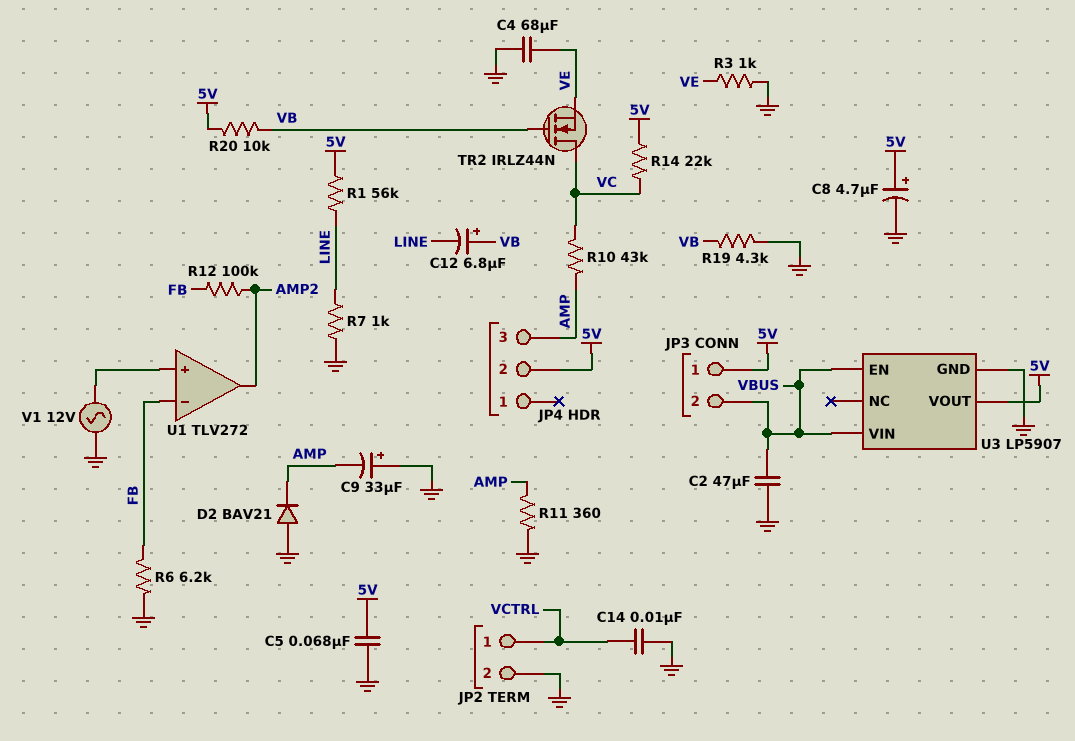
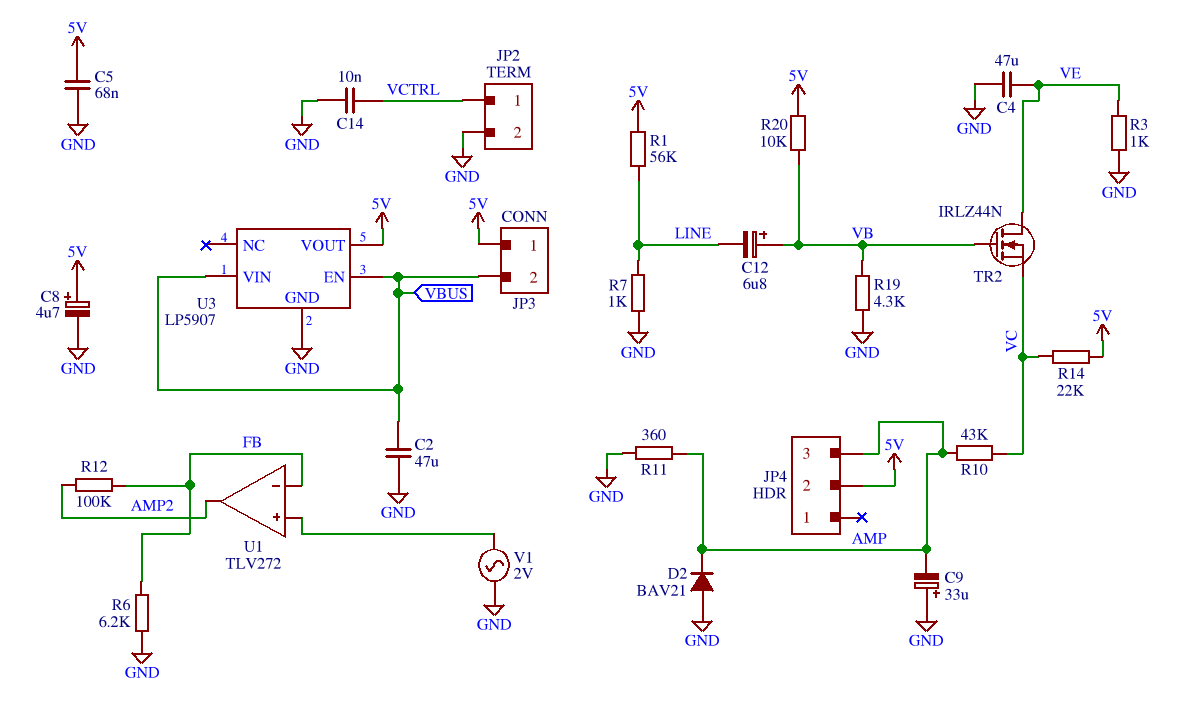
C4: 68uF (GND, VE) -> 47uF (GND, VE)
TR2: NMOS IRLZ44N (G VB, D VC, S VE) -> NMOS IRLZ44N (G VB, D VE, S VC)
V1: AC 12V (GND, U1/in+) -> AC 2V (GND, U1/in+)

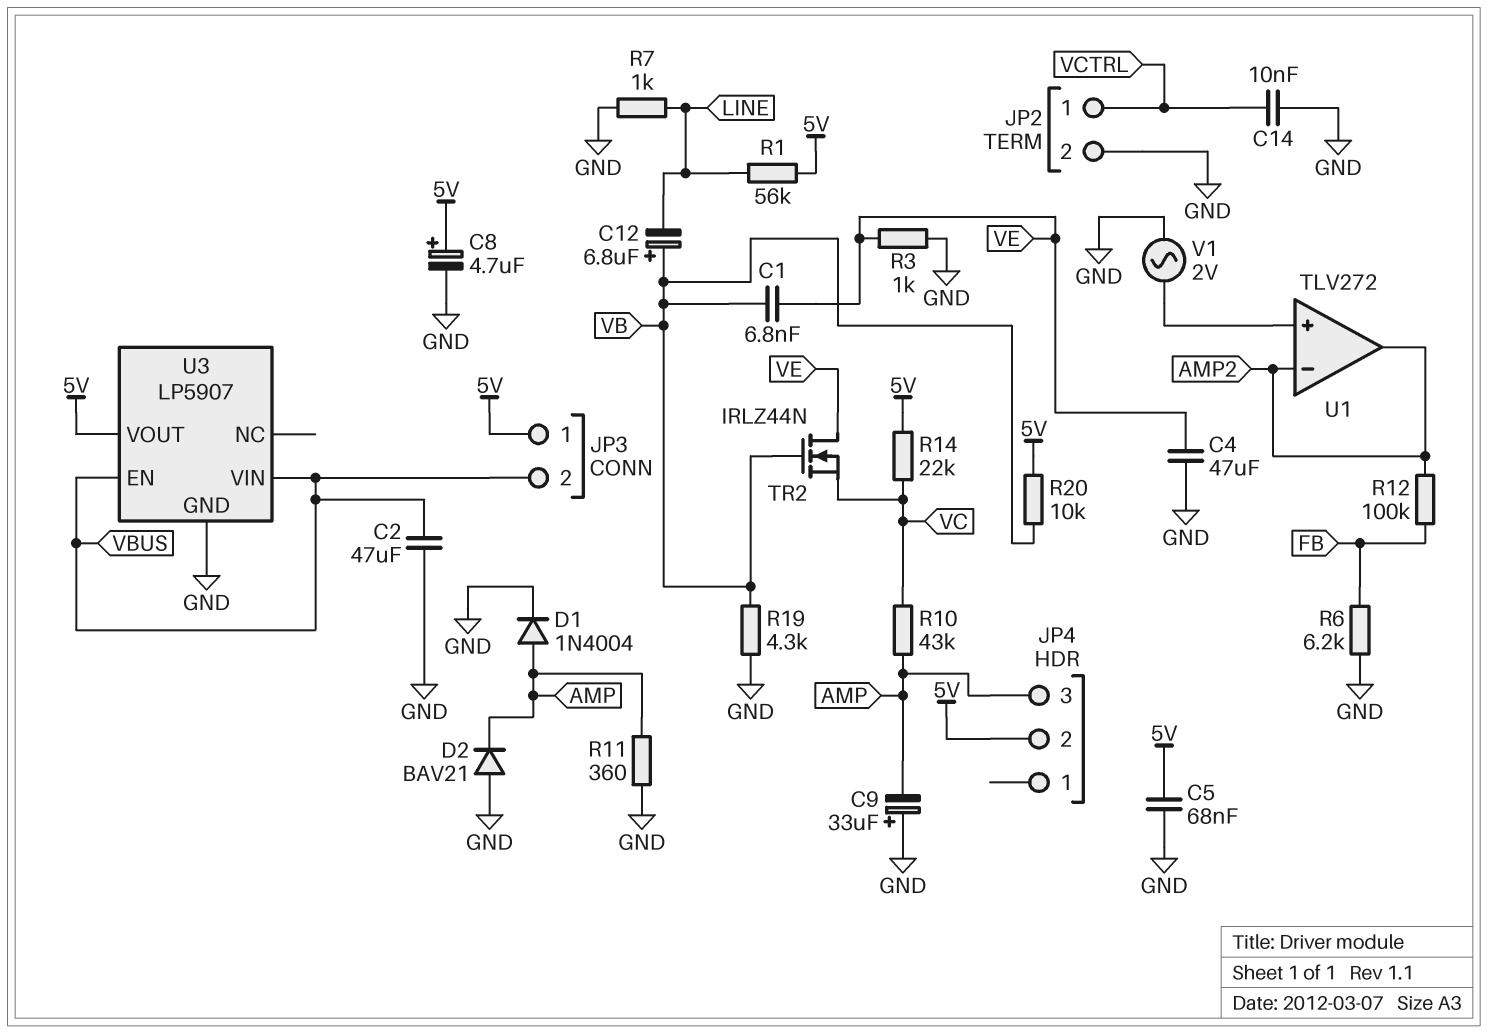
C1: none -> 6.8nF (VB, VE)
D1: none -> diode 1N4004 (A AMP, K GND)
U1 pin in-: FB -> AMP2

